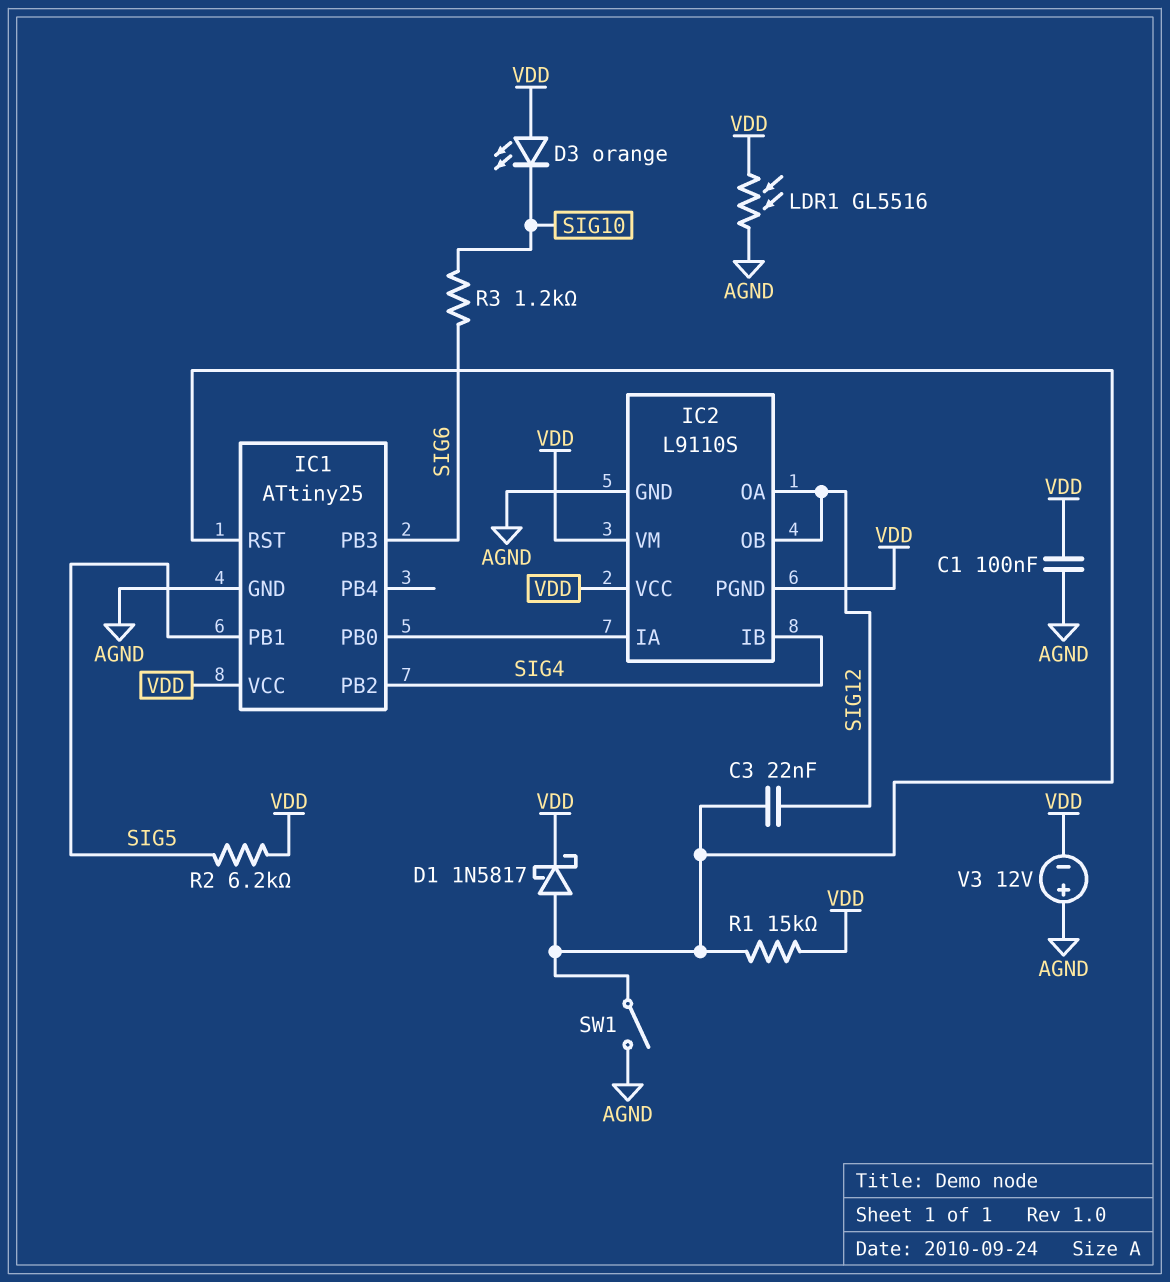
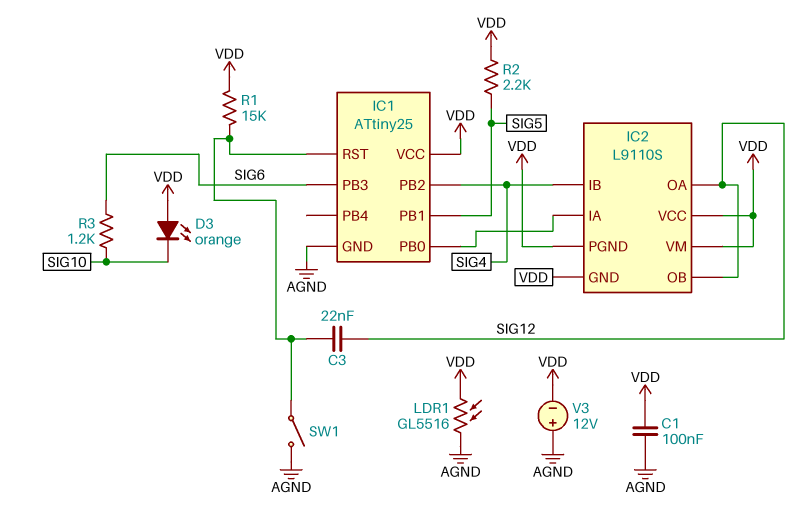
D1: schottky 1N5817 (A IC1/RST, K VDD) -> none
IC2 pin GND: AGND -> VDD
R2: 6.2k (SIG5, VDD) -> 2.2k (SIG5, VDD)

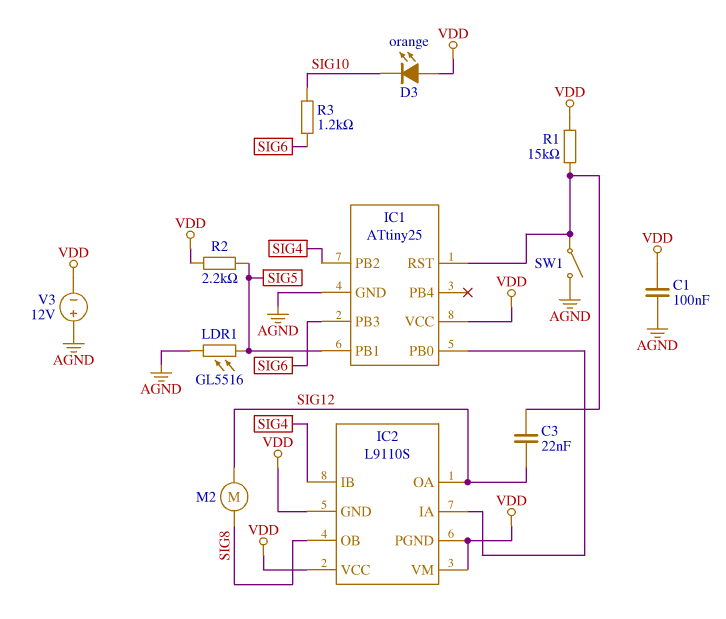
IC2 pin OB: SIG12 -> SIG8
LDR1: GL5516 (AGND, VDD) -> GL5516 (AGND, SIG5)
M2: none -> motor (SIG8, SIG12)

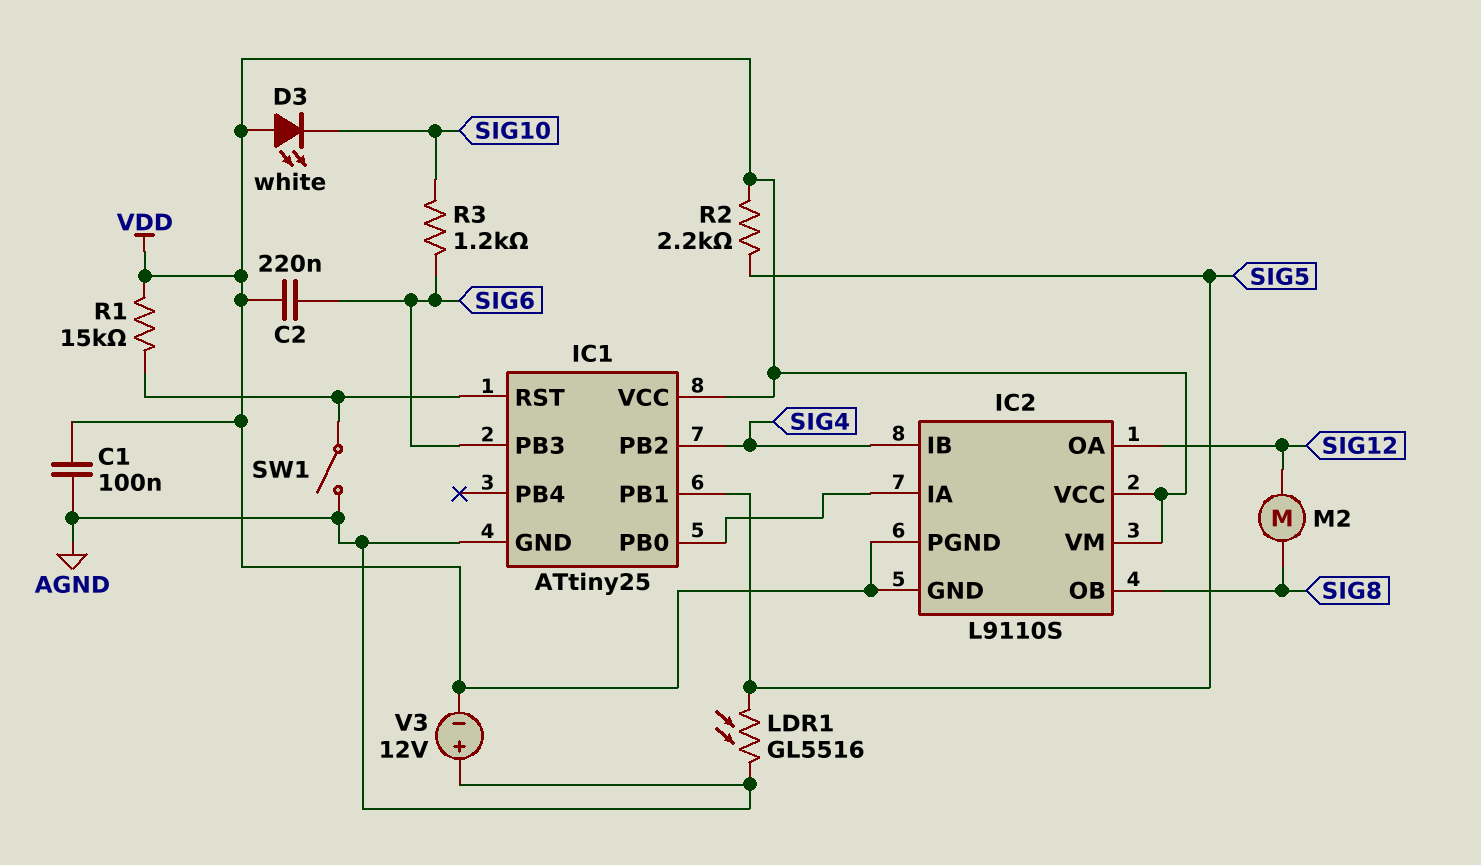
C2: none -> 220nF (SIG6, VDD)
C3: 22nF (IC1/RST, SIG12) -> none
D3: LED orange (A VDD, K SIG10) -> LED white (A VDD, K SIG10)

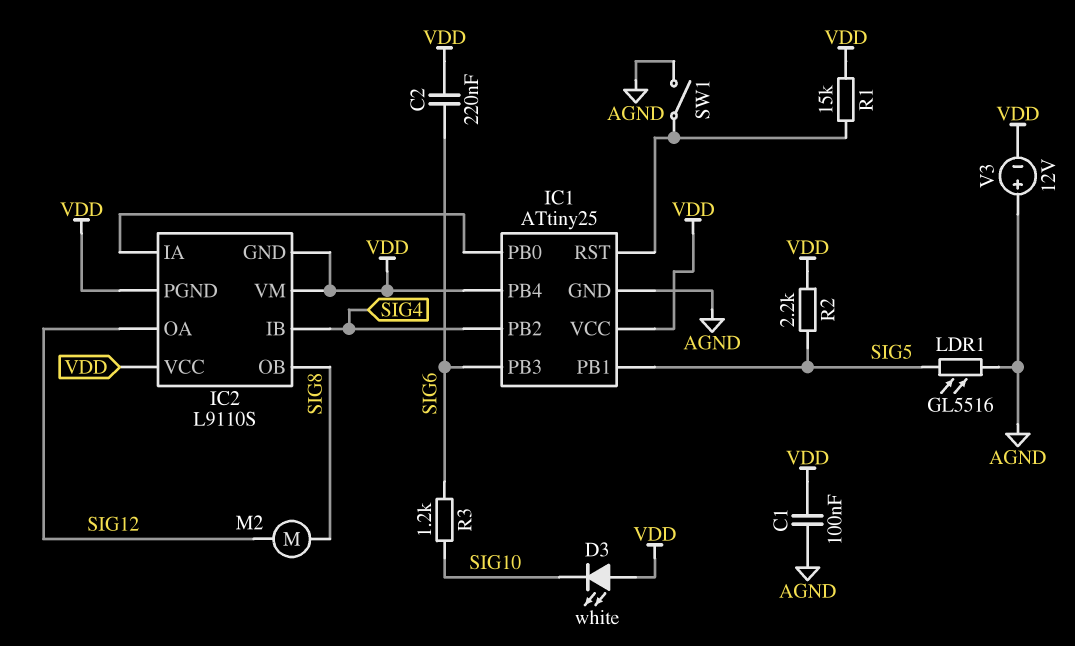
IC1 pin PB4: none -> VDD

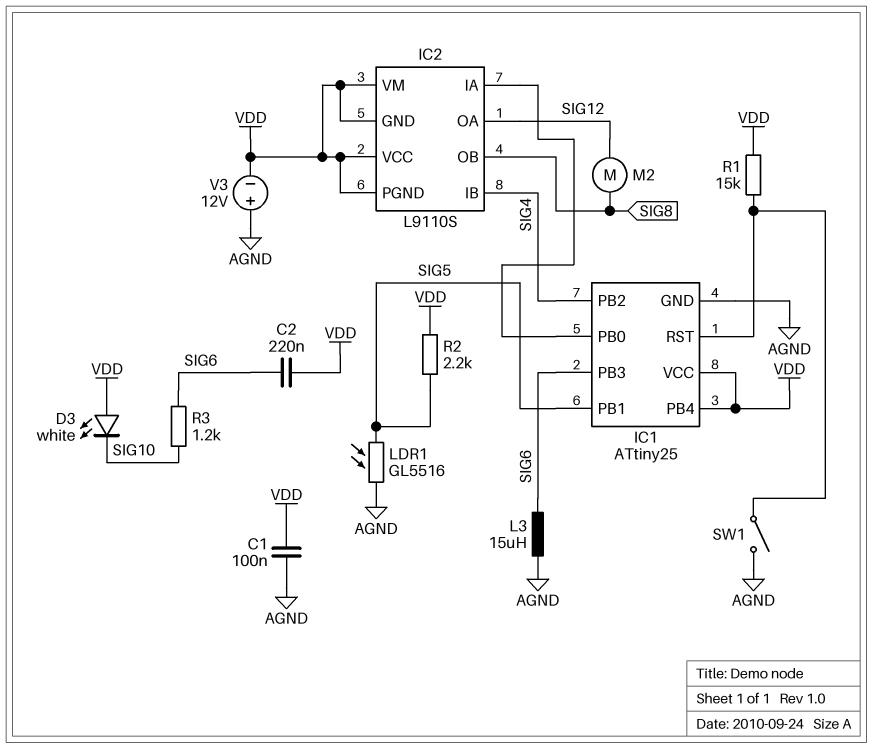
L3: none -> 15uH (AGND, SIG6)

